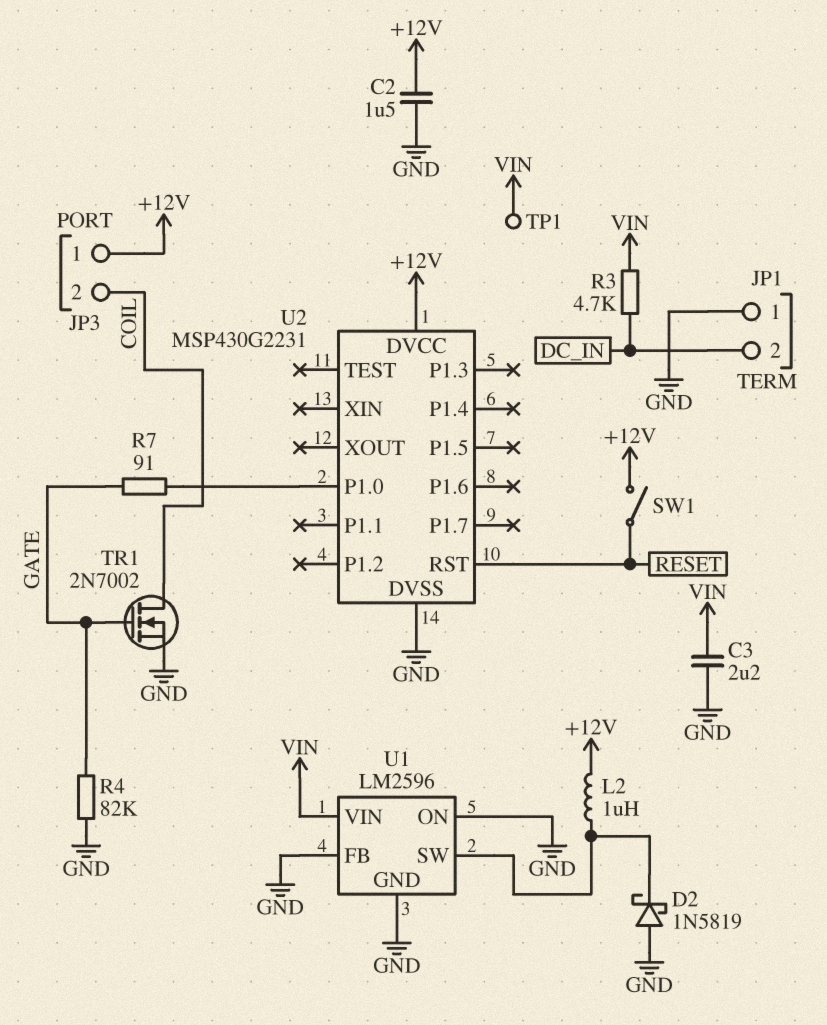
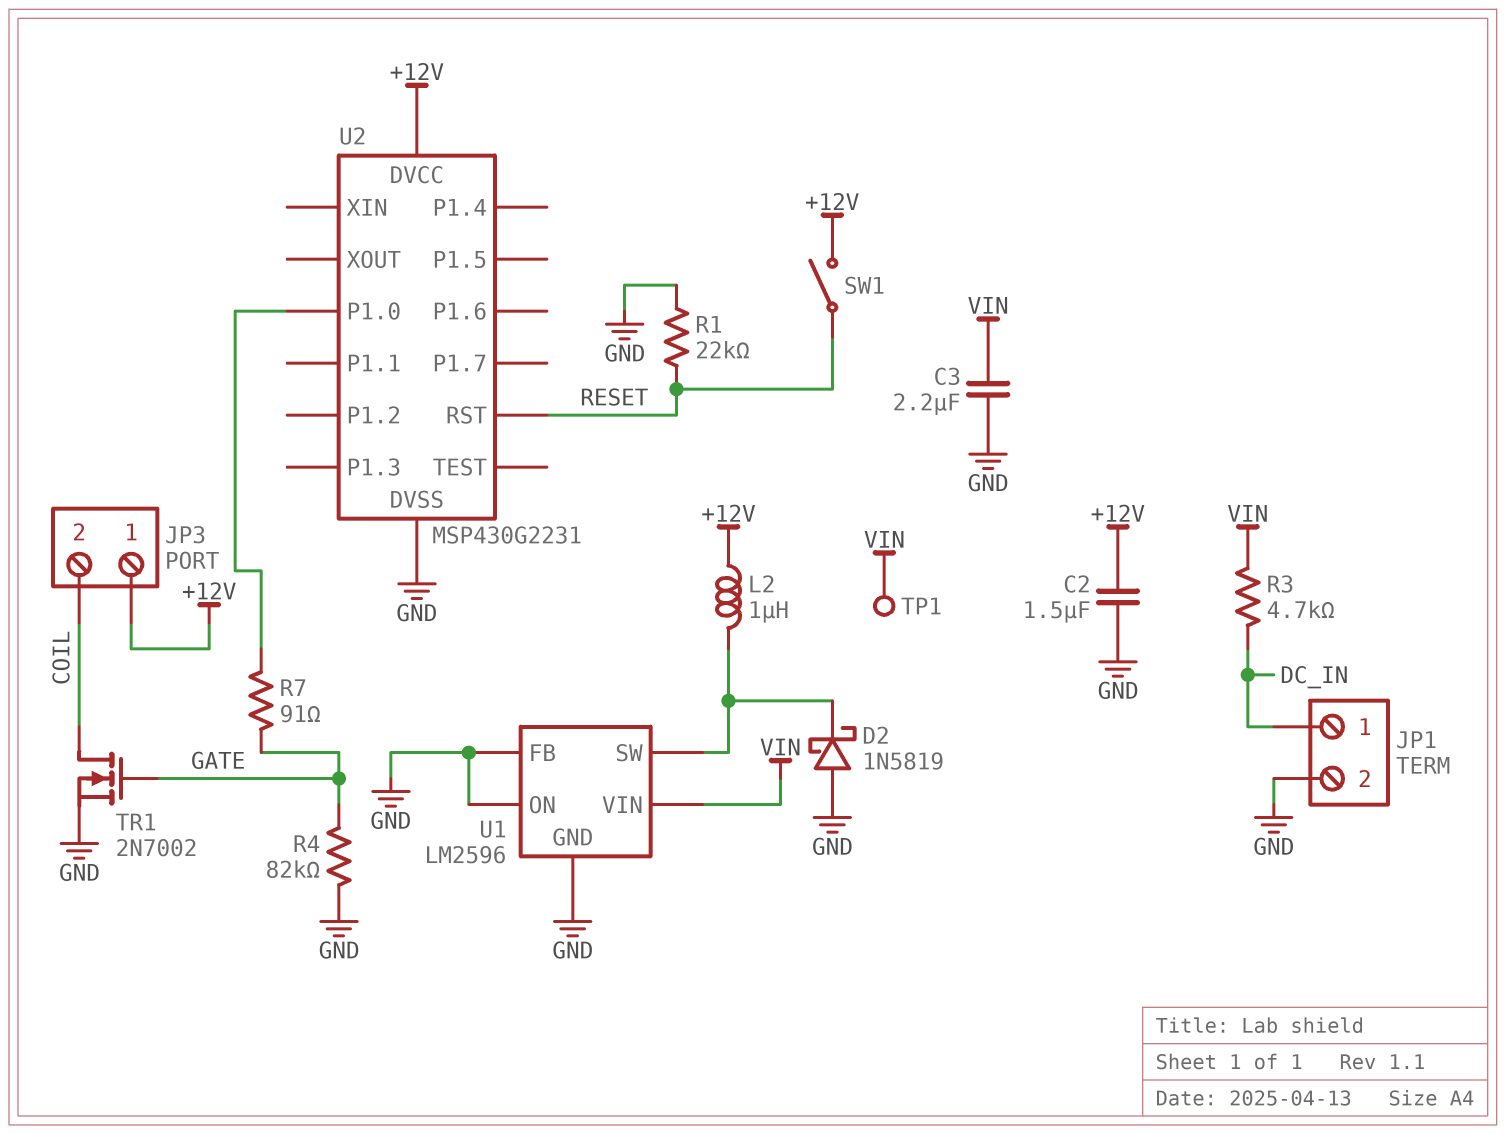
JP1 pin 1: GND -> DC_IN
JP1 pin 2: DC_IN -> GND
R1: none -> 22k (GND, RESET)

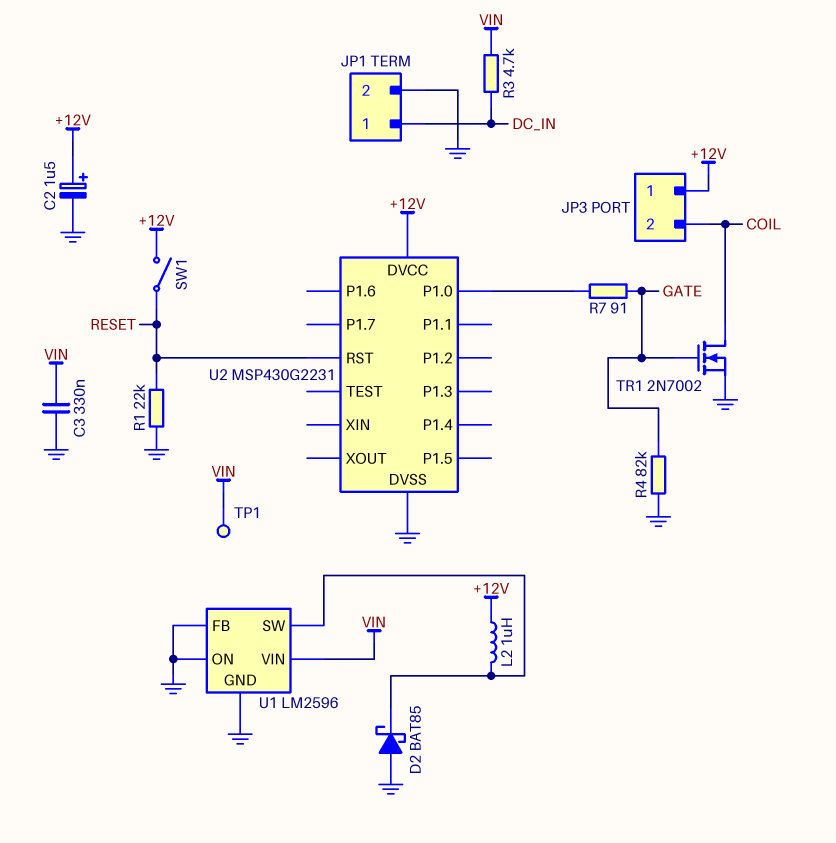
C2: 1.5uF (+12V, GND) -> 1.5uF (plus +12V, minus GND)
C3: 2.2uF (GND, VIN) -> 330nF (GND, VIN)
D2: schottky 1N5819 (A GND, K U1/SW) -> schottky BAT85 (A GND, K U1/SW)

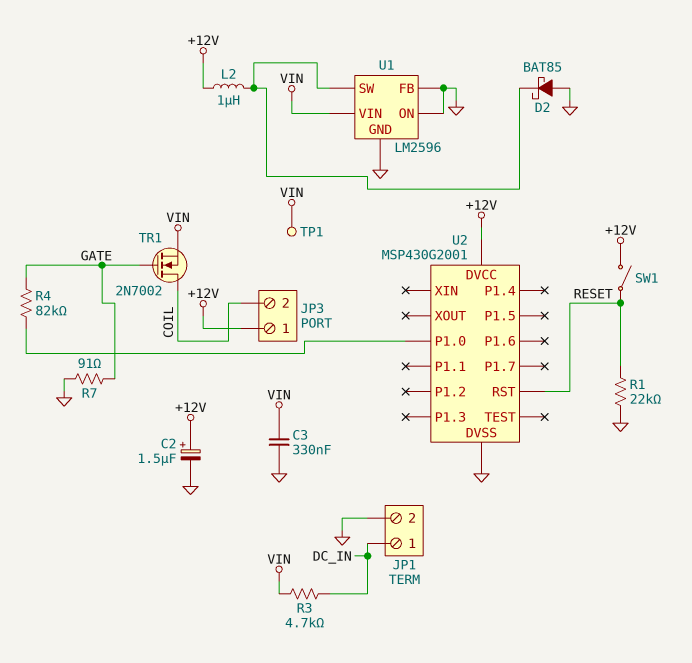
R4: 82k (GATE, GND) -> 82k (GATE, U2/P1.0)
R7: 91 (GATE, U2/P1.0) -> 91 (GATE, GND)
TR1: NMOS 2N7002 (G GATE, D COIL, S GND) -> NMOS 2N7002 (G GATE, D COIL, S VIN)
U2: MSP430G2231 -> MSP430G2001

